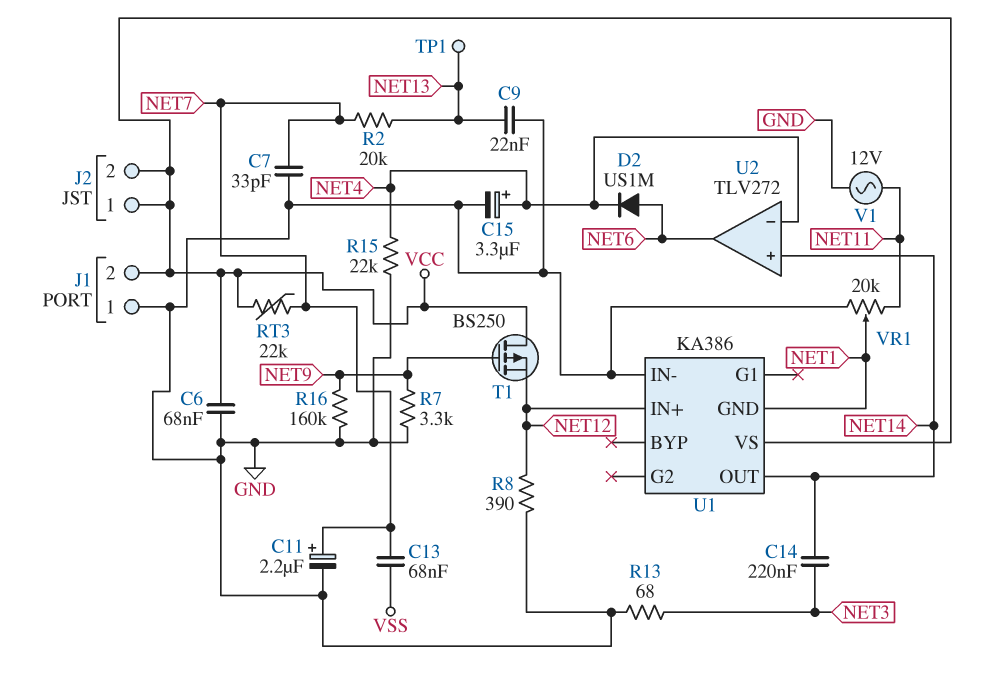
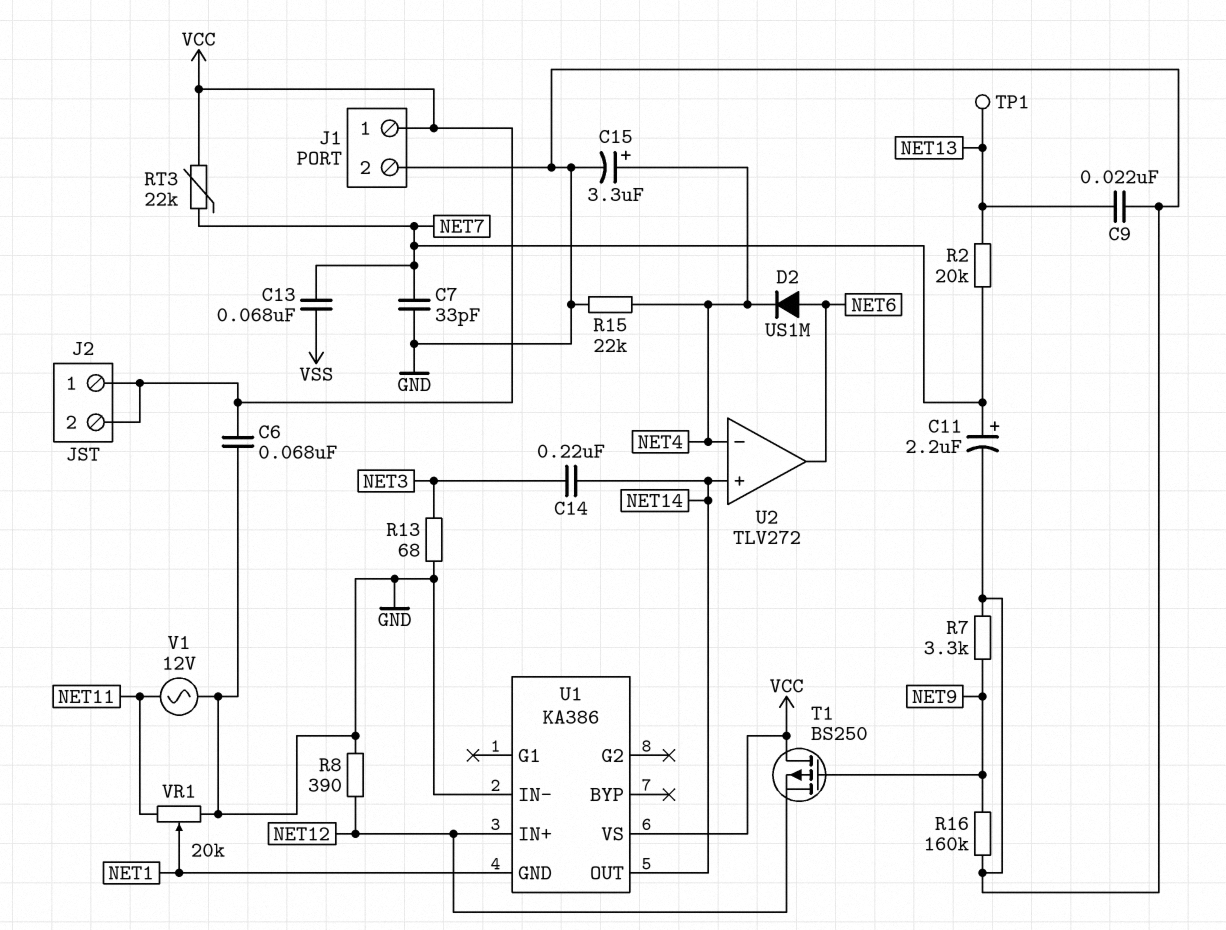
J1 pin 1: GND -> VCC
J1 pin 2: VCC -> GND

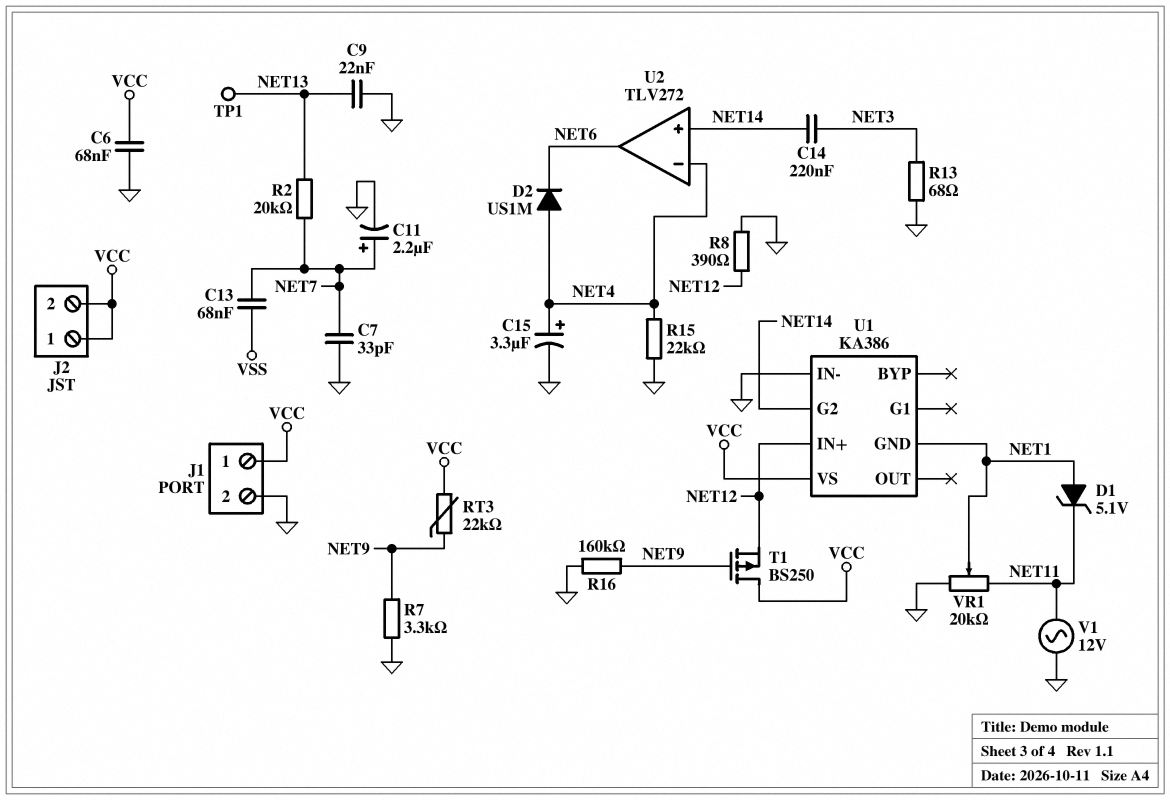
D1: none -> zener 5.1V (A NET1, K NET11)
D2: diode US1M (A NET6, K NET4) -> diode US1M (A NET4, K NET6)
RT3: 22k (NET7, VCC) -> 22k (NET9, VCC)
U1 pin G2: none -> NET14
U1 pin OUT: NET14 -> none

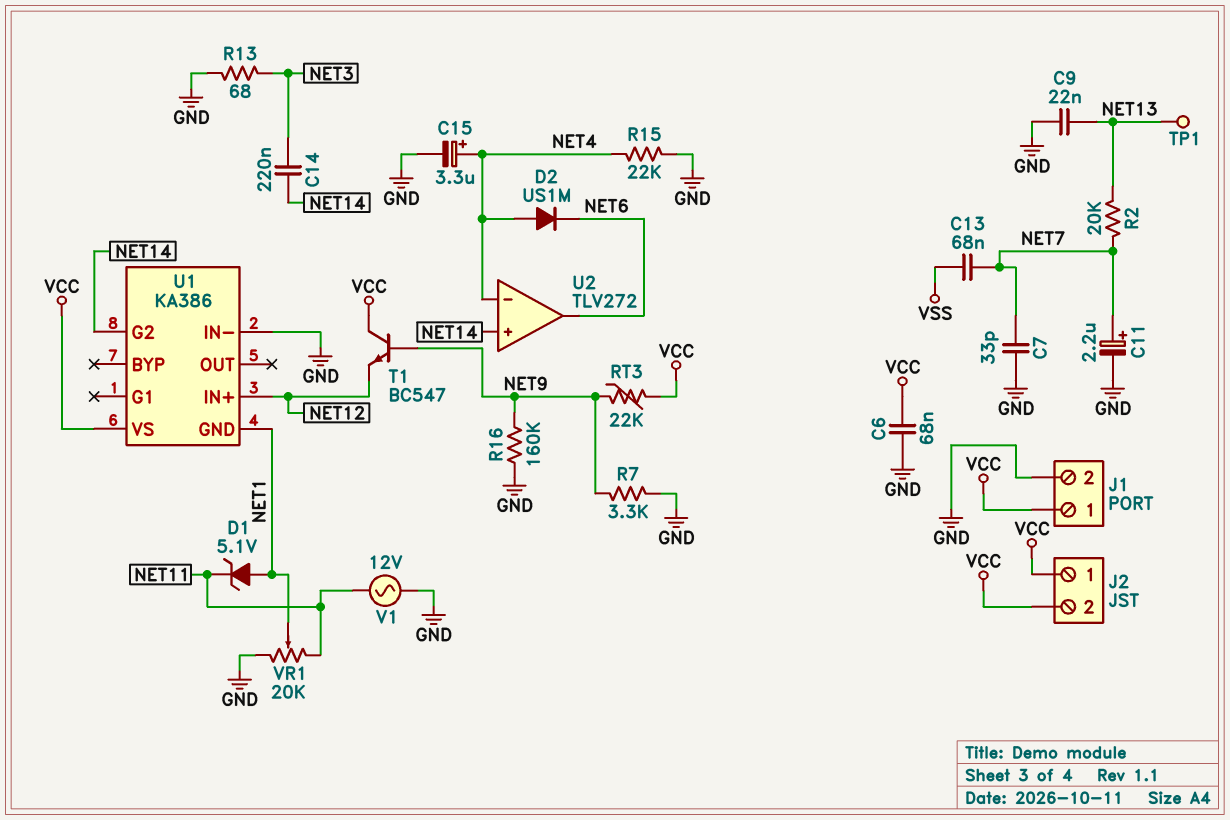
R8: 390 (GND, NET12) -> none
T1: PMOS BS250 (G NET9, D VCC, S NET12) -> NPN BC547 (B NET9, C VCC, E NET12)

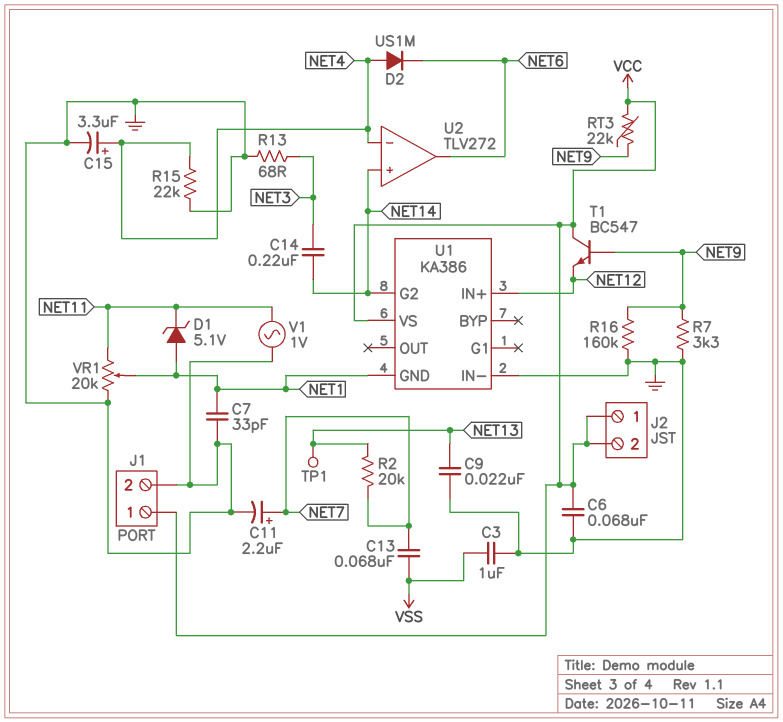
C3: none -> 1uF (GND, VSS)
C7: 33pF (GND, NET7) -> 33pF (GND, NET1)
V1: AC 12V (GND, NET11) -> AC 1V (GND, NET11)

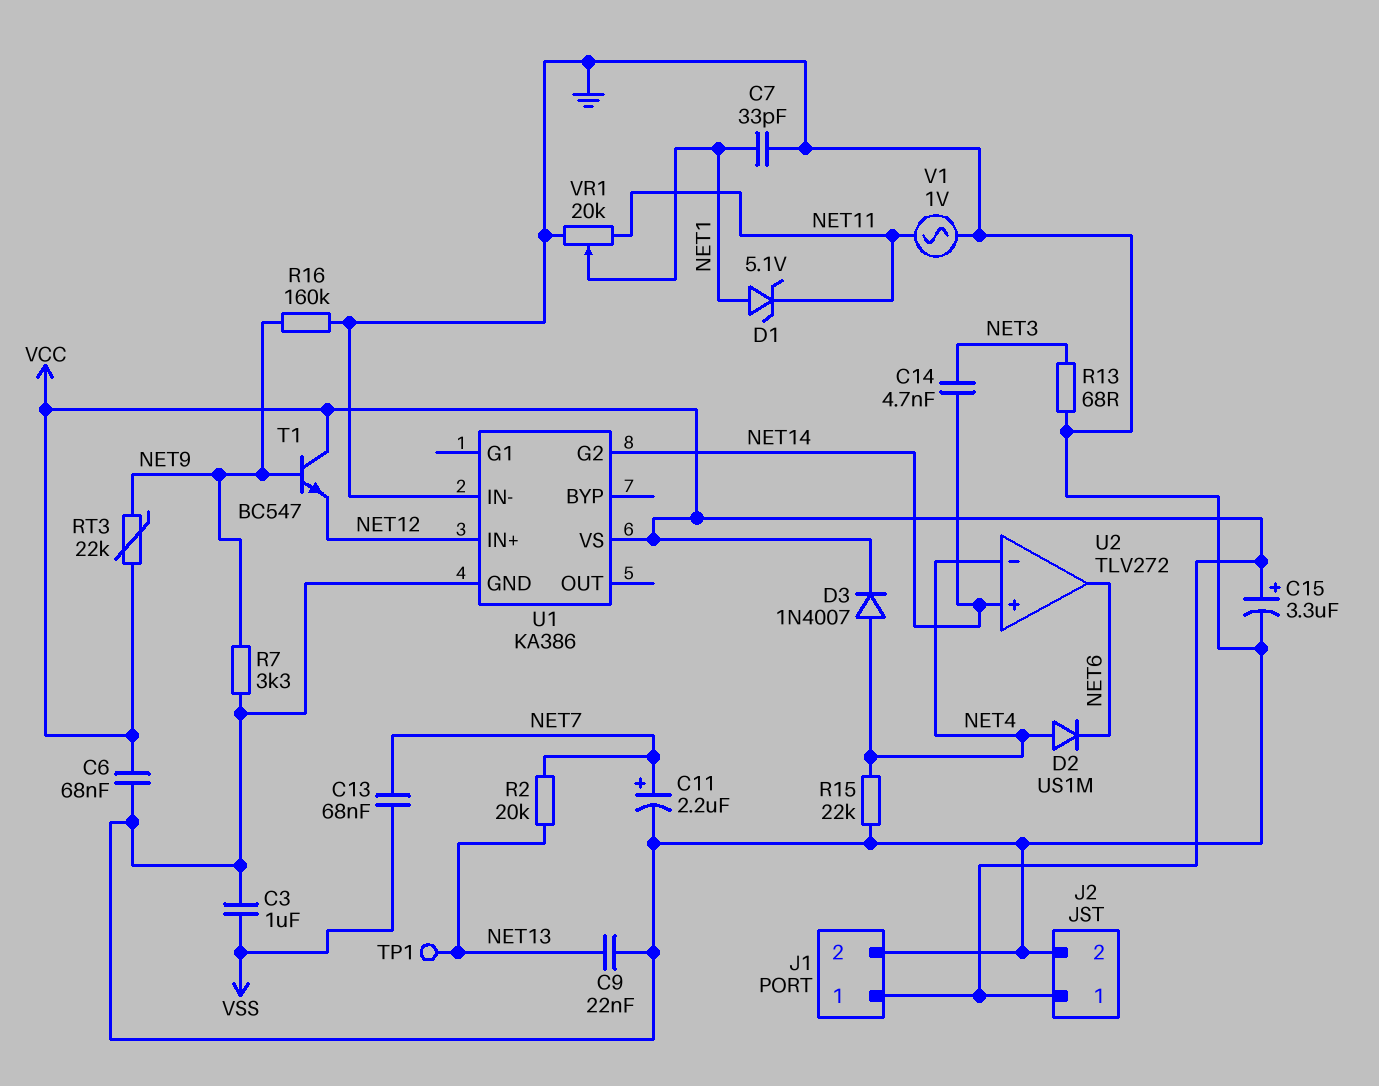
C14: 220nF (NET3, NET14) -> 4.7nF (NET3, NET14)
C15: 3.3uF (plus NET4, minus GND) -> 3.3uF (plus VCC, minus GND)
D3: none -> diode 1N4007 (A NET4, K VCC)
J2 pin 2: VCC -> GND
U1 pin GND: NET1 -> GND

